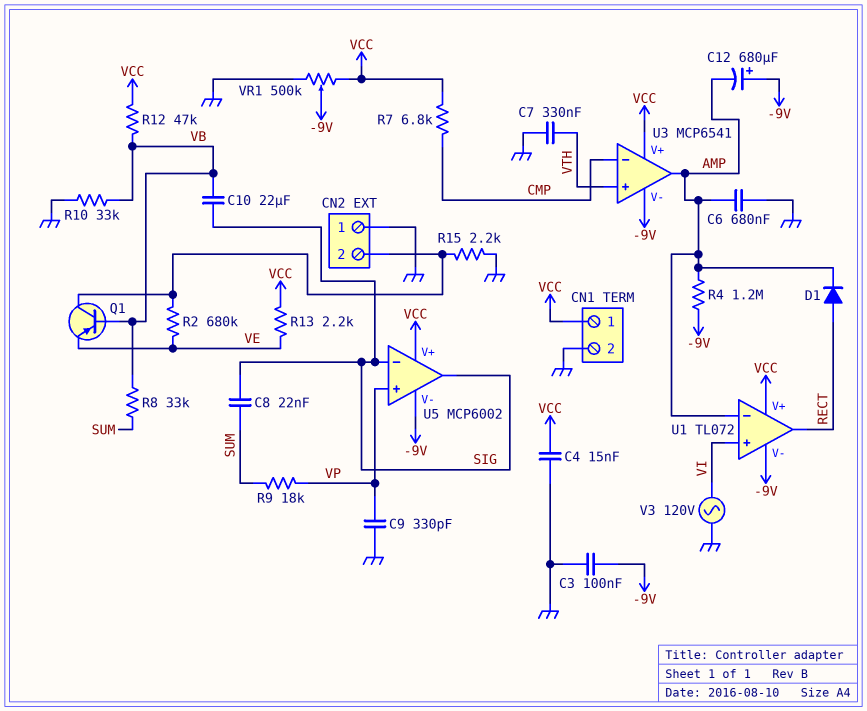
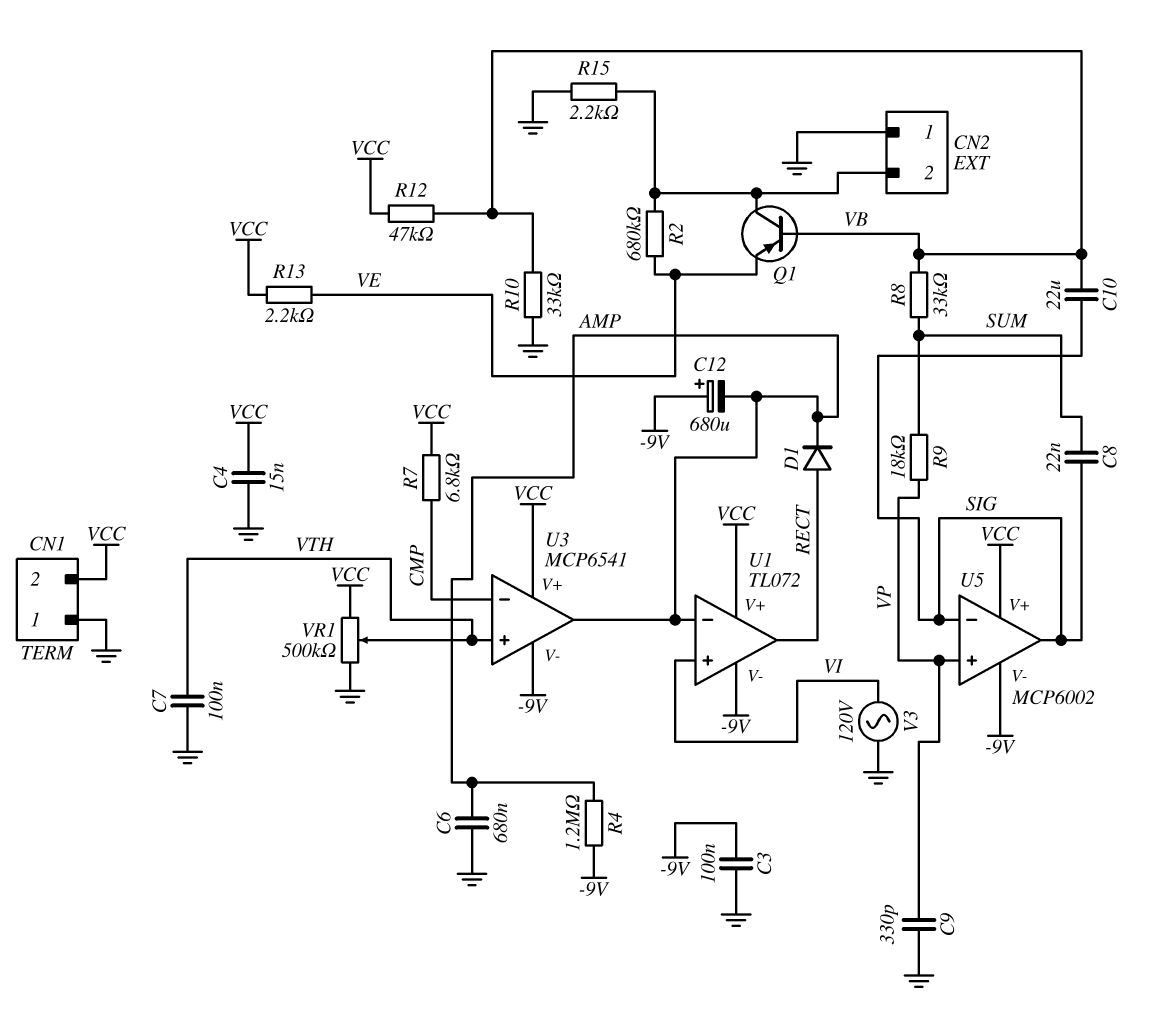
C7: 330nF (GND, VTH) -> 100nF (GND, VTH)
CN1 pin 1: VCC -> GND
CN1 pin 2: GND -> VCC
VR1: 500k (GND, VCC, wiper -9V) -> 500k (GND, VCC, wiper VTH)

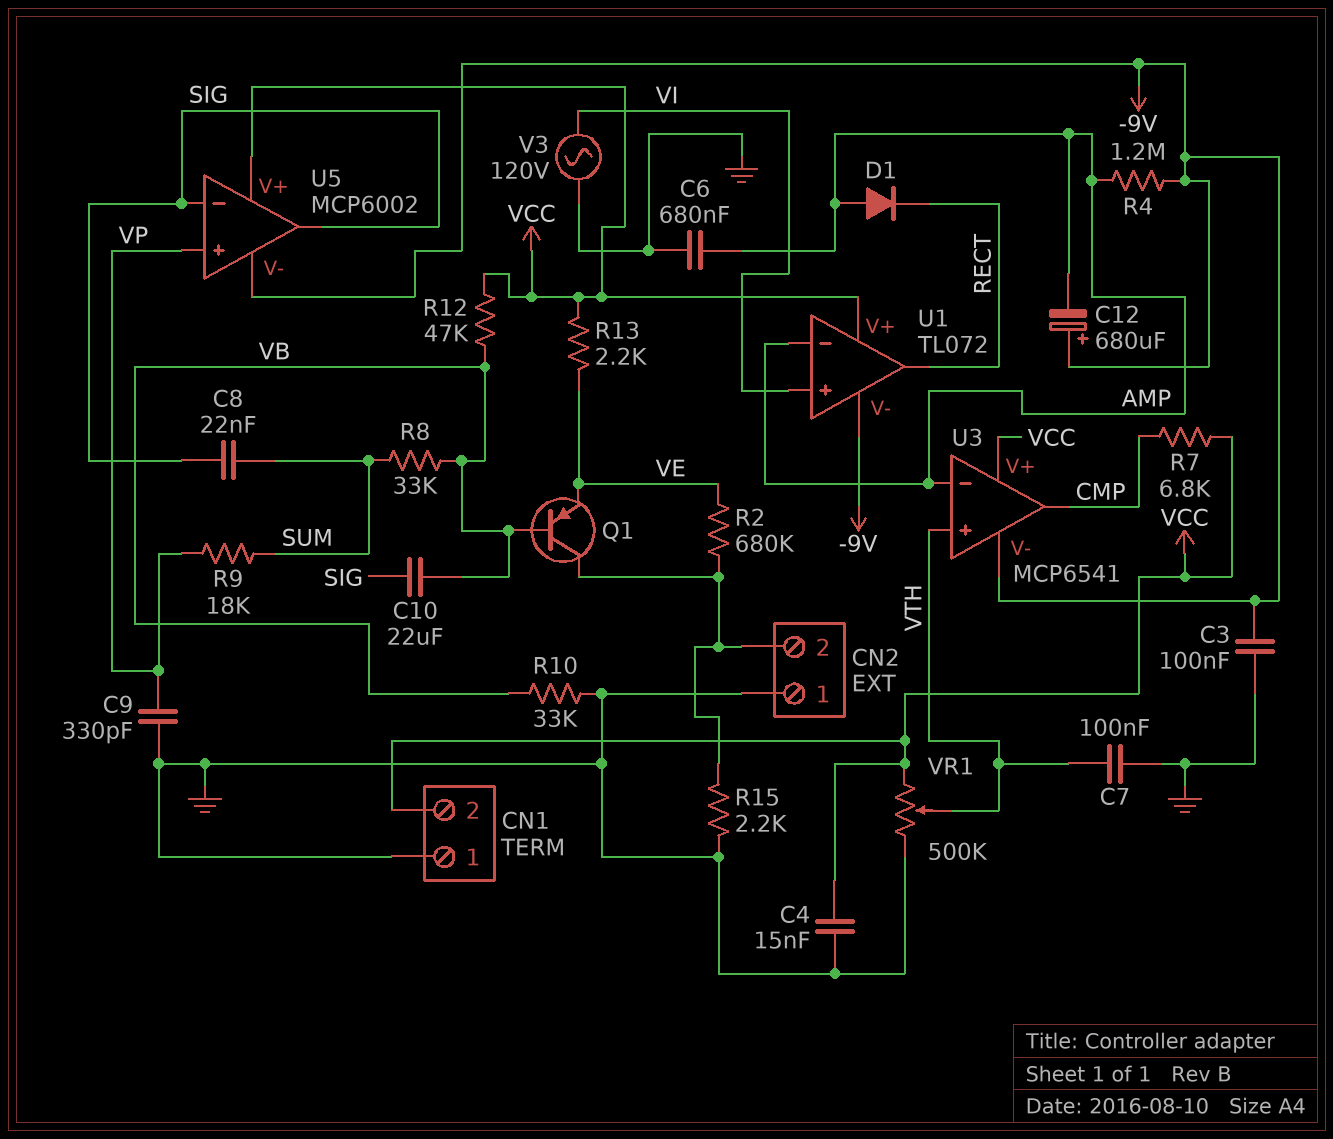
D1: diode (A RECT, K AMP) -> diode (A AMP, K RECT)
U3 pin in-: CMP -> AMP
U3 pin out: AMP -> CMP

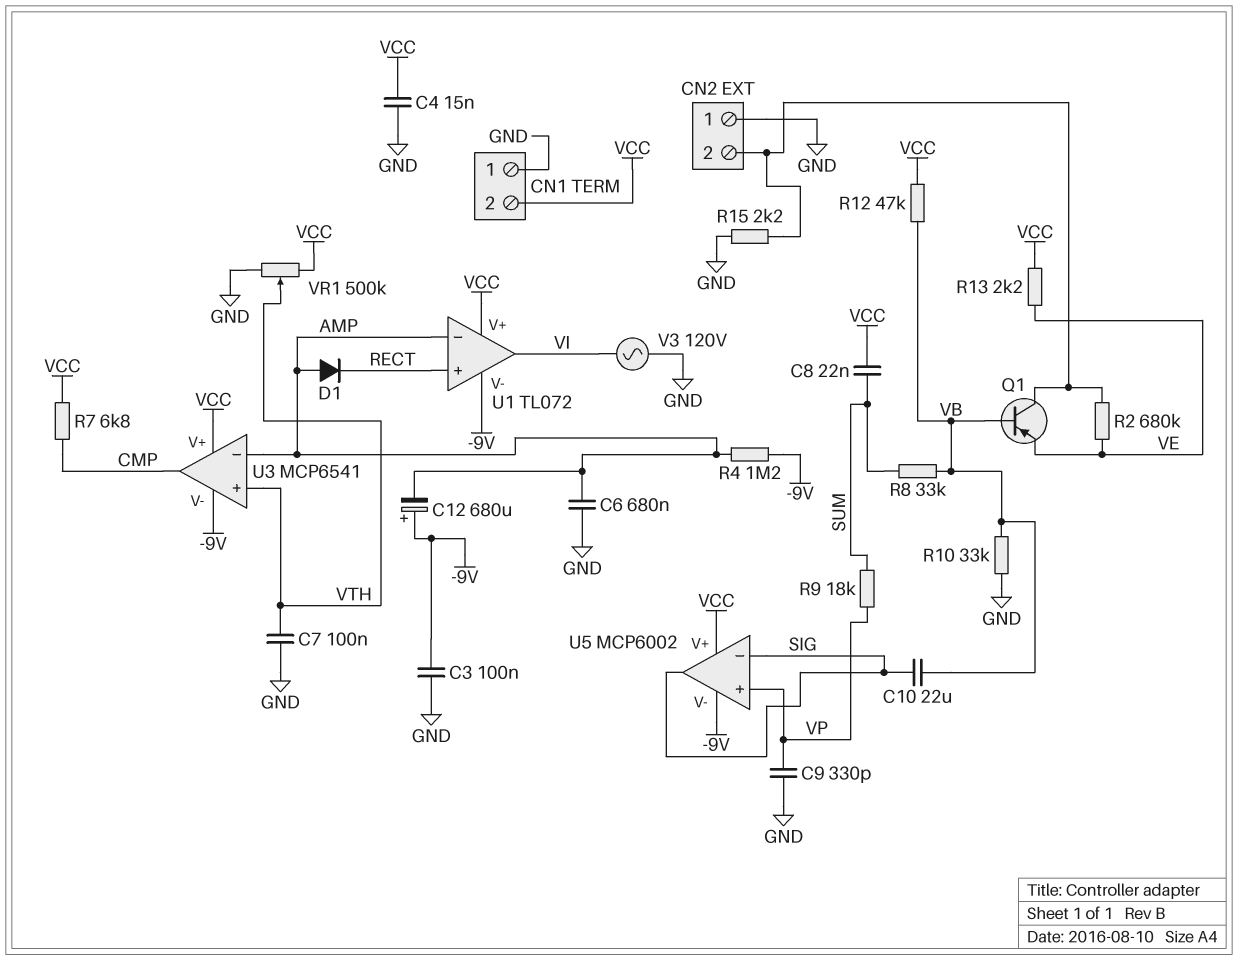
C8: 22nF (SIG, SUM) -> 22nF (SUM, VCC)
U1 pin in+: VI -> RECT
U1 pin out: RECT -> VI

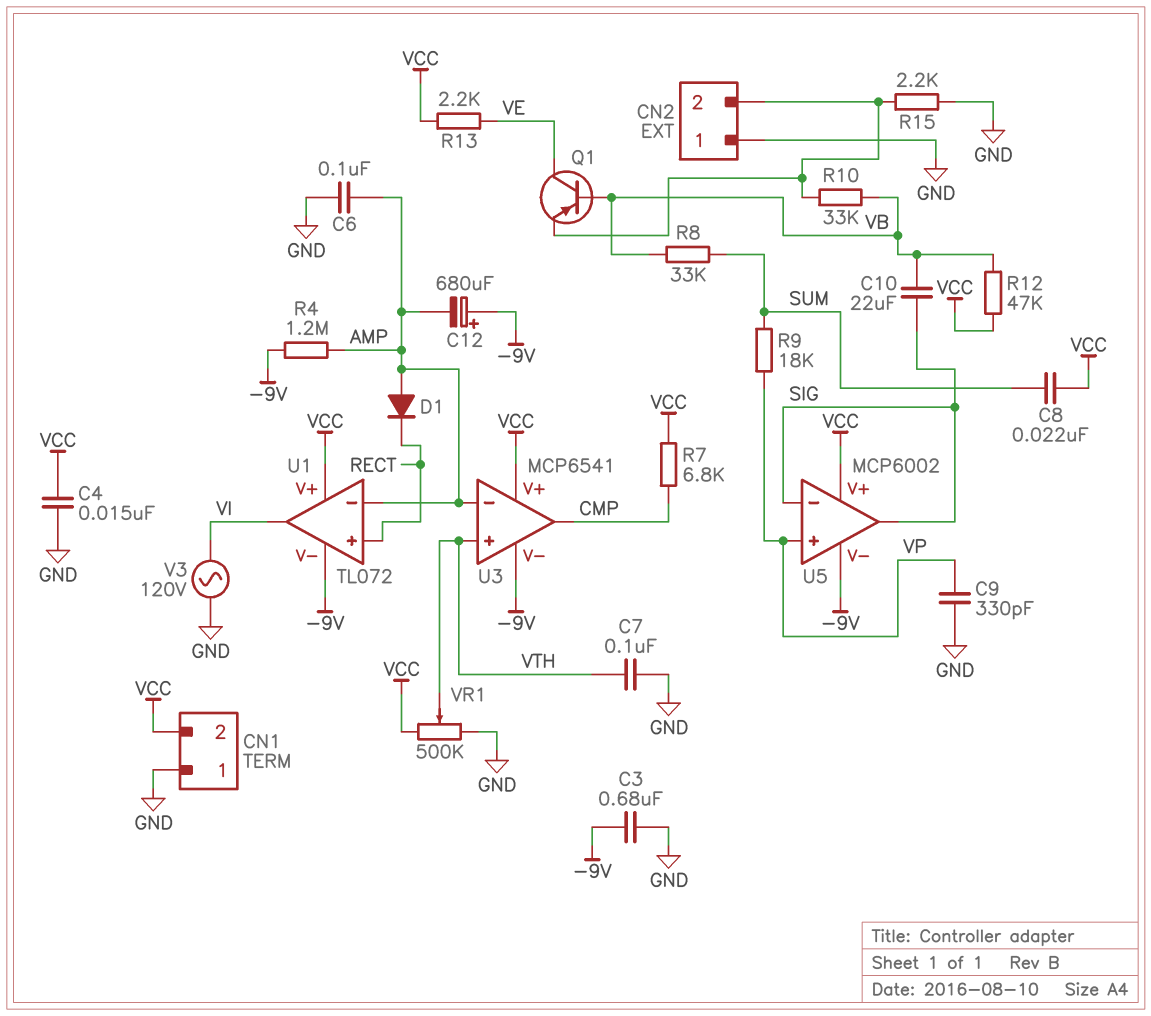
C3: 100nF (-9V, GND) -> 680nF (-9V, GND)
C6: 680nF (AMP, GND) -> 100nF (AMP, GND)
Q1: PNP (B VB, C CN2/2, E VE) -> PNP (B VB, C VE, E CN2/2)
R2: 680k (CN2/2, VE) -> none
R10: 33k (GND, VB) -> 33k (CN2/2, VB)

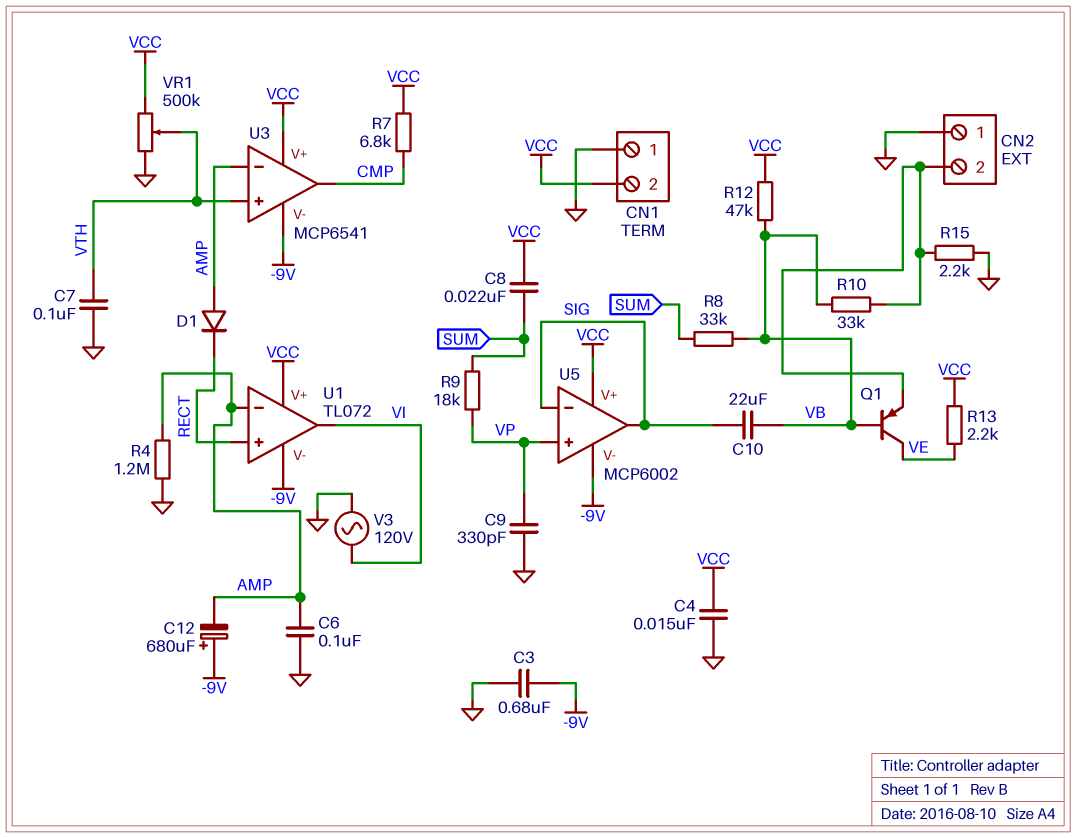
R4: 1.2M (-9V, AMP) -> 1.2M (AMP, GND)

